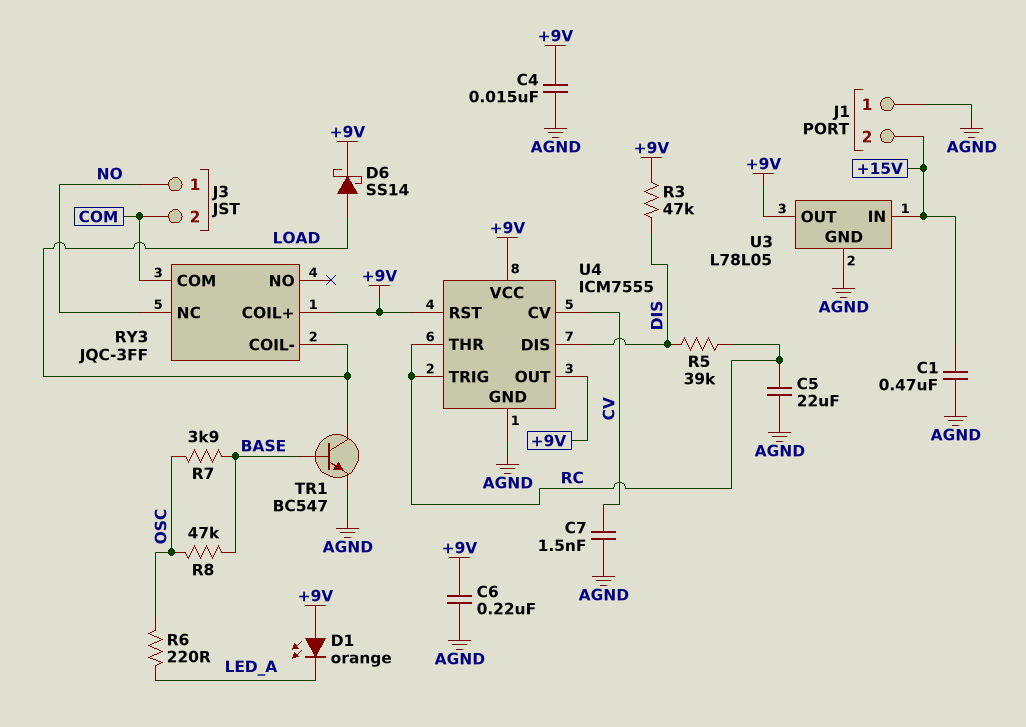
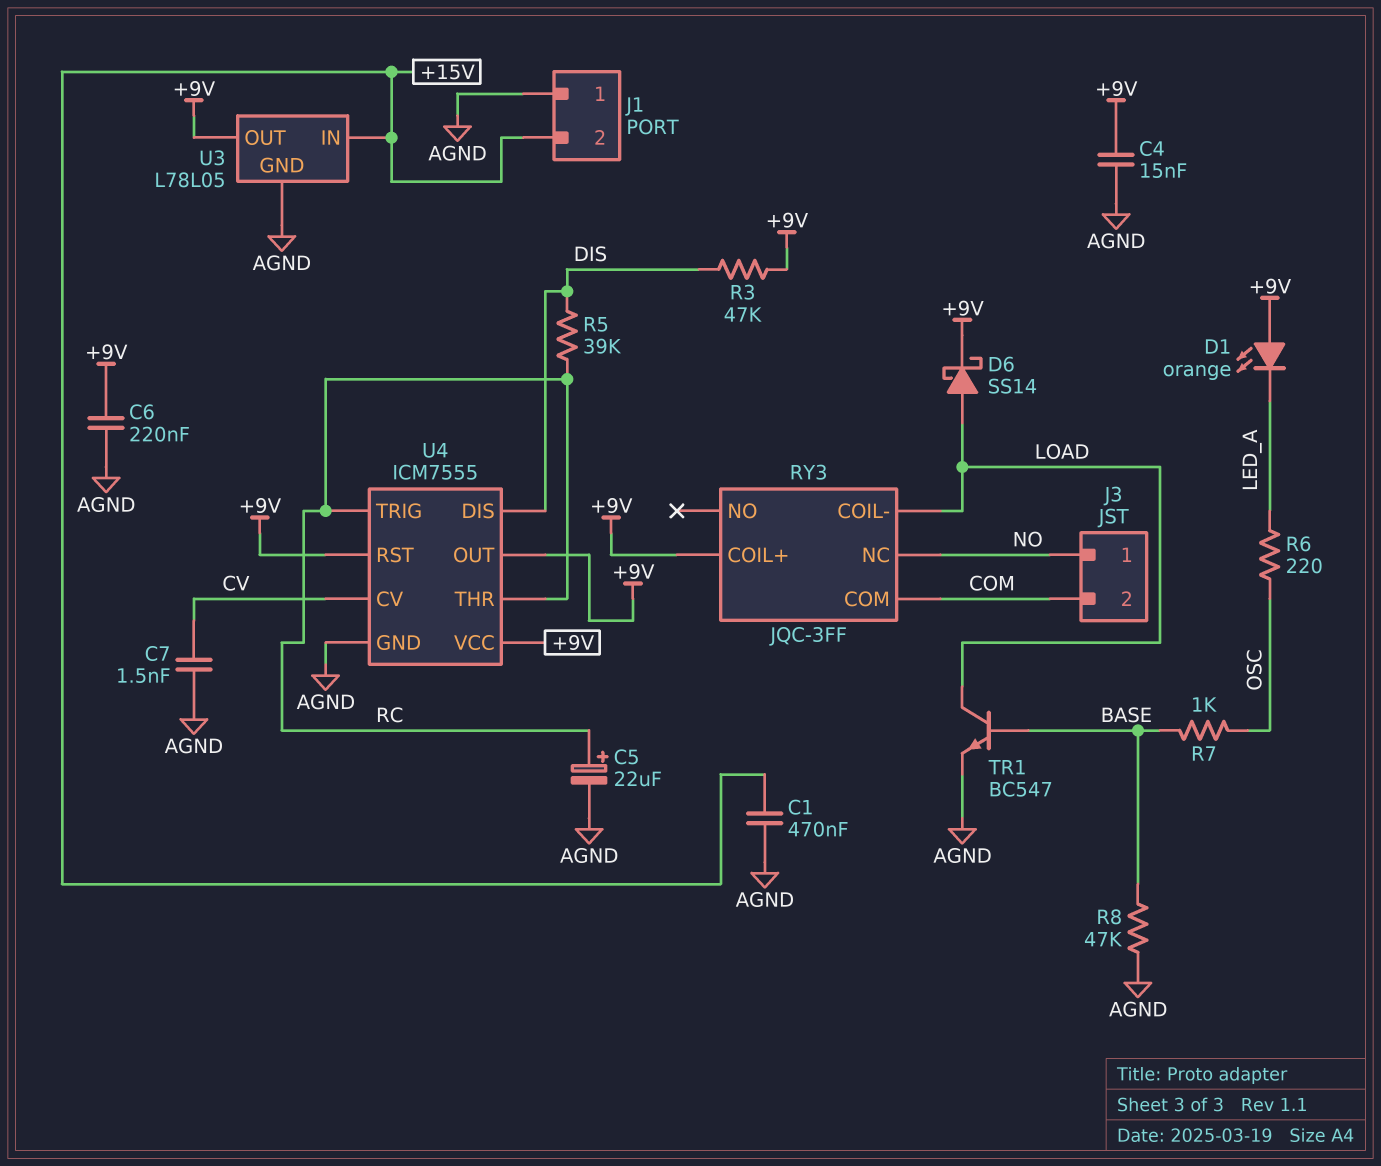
C5: 22uF (AGND, RC) -> 22uF (plus RC, minus AGND)
R7: 3.9k (BASE, OSC) -> 1k (BASE, OSC)
R8: 47k (BASE, OSC) -> 47k (AGND, BASE)

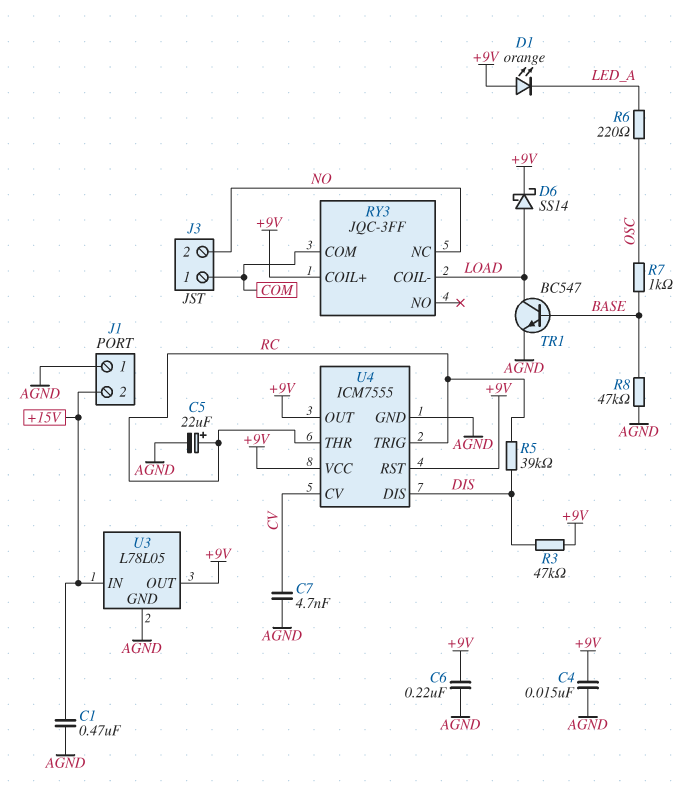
C7: 1.5nF (AGND, CV) -> 4.7nF (AGND, CV)
J3 pin 1: NO -> COM
J3 pin 2: COM -> NO

